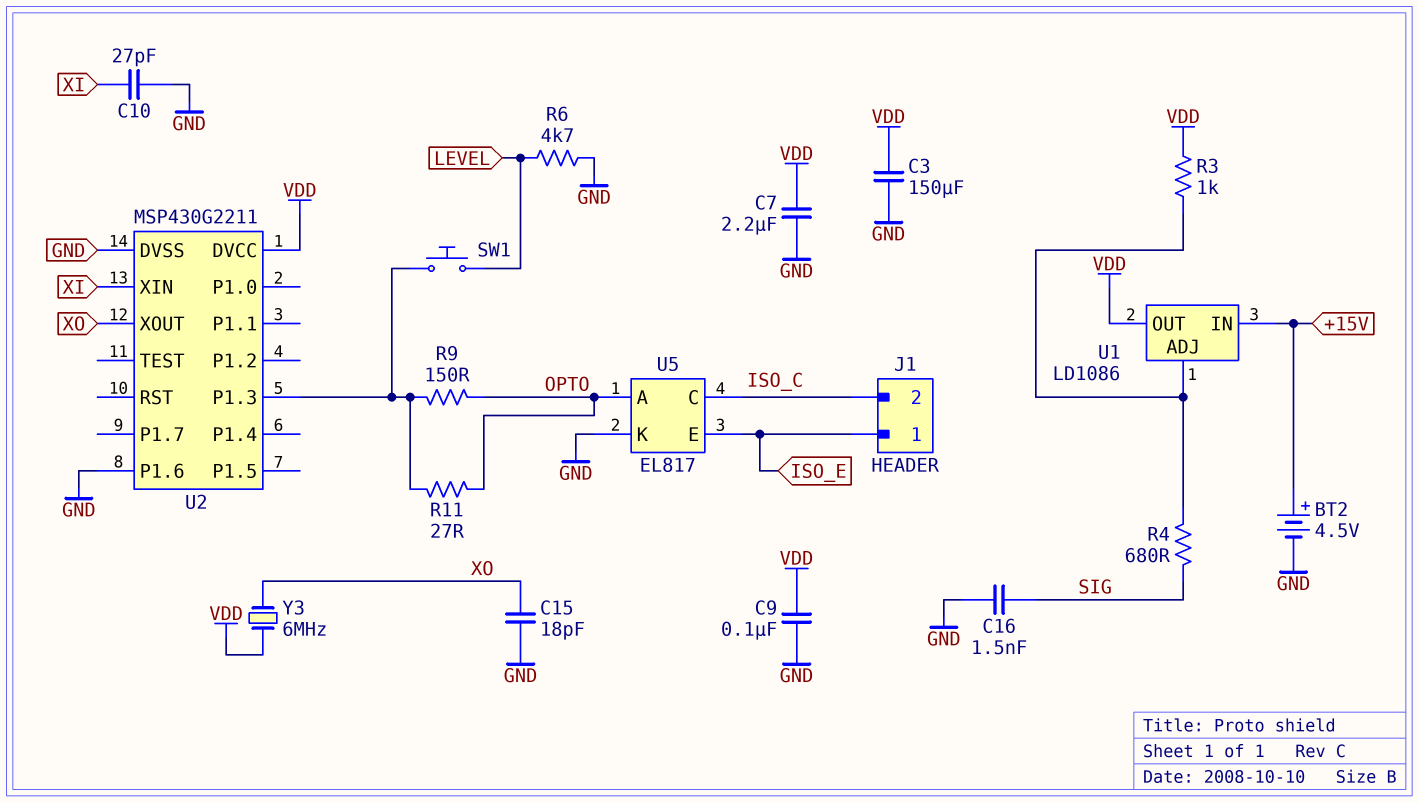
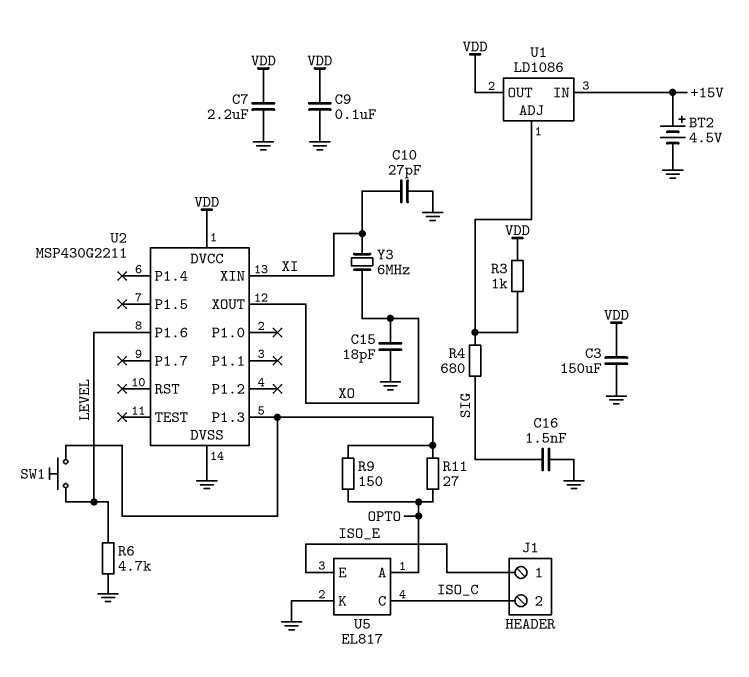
U2 pin P1.6: GND -> LEVEL
Y3: 6MHz (VDD, XO) -> 6MHz (XI, XO)

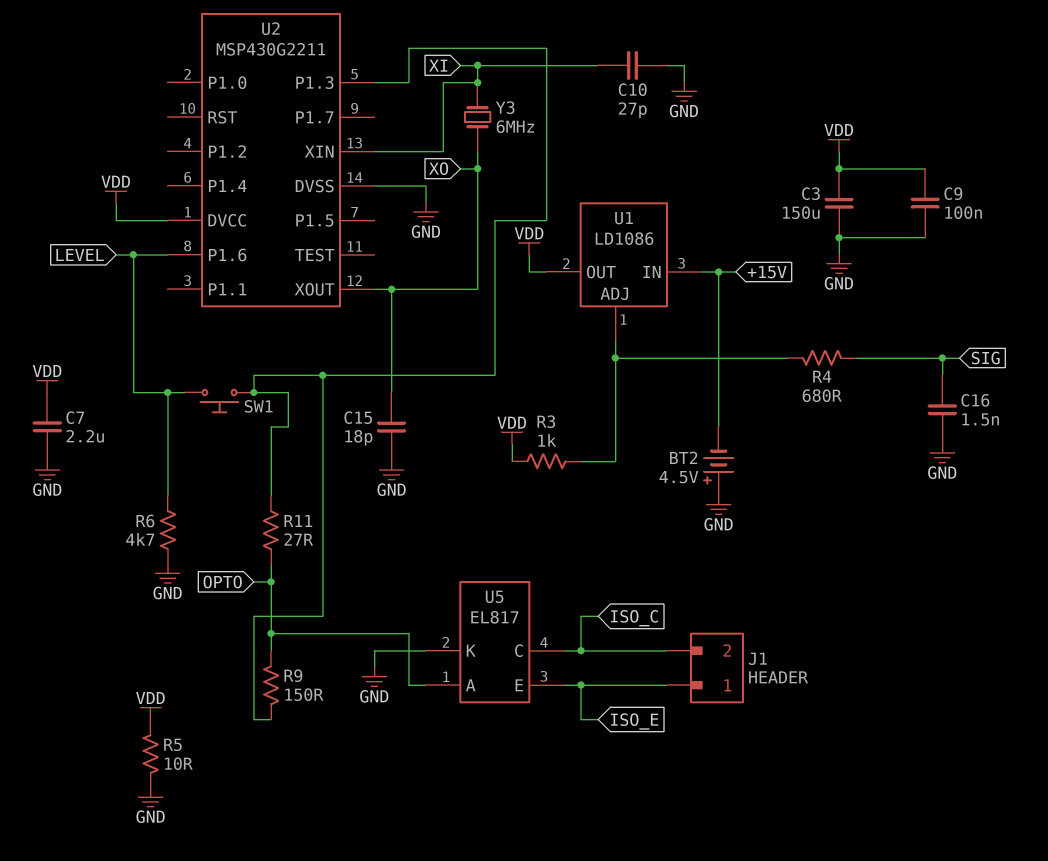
BT2: 4.5V (plus +15V, minus GND) -> 4.5V (plus GND, minus +15V)
R5: none -> 10 (GND, VDD)

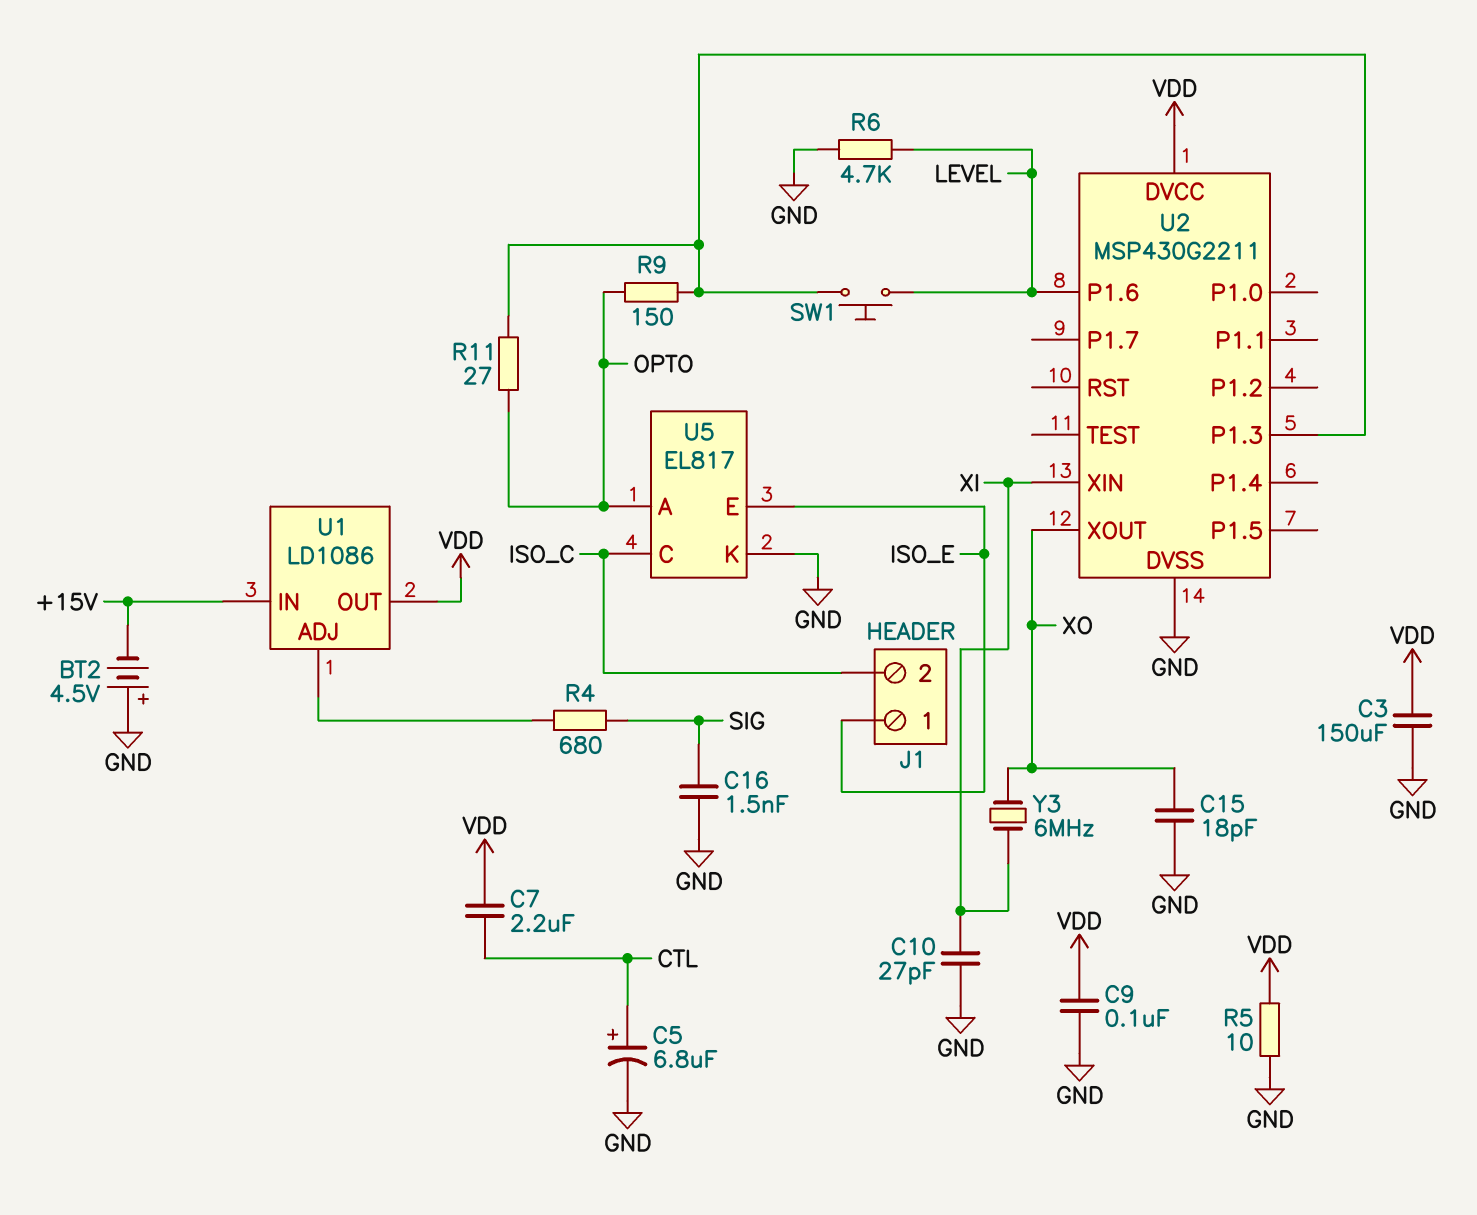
C5: none -> 6.8uF (plus CTL, minus GND)
C7: 2.2uF (GND, VDD) -> 2.2uF (CTL, VDD)
R3: 1k (U1/ADJ, VDD) -> none

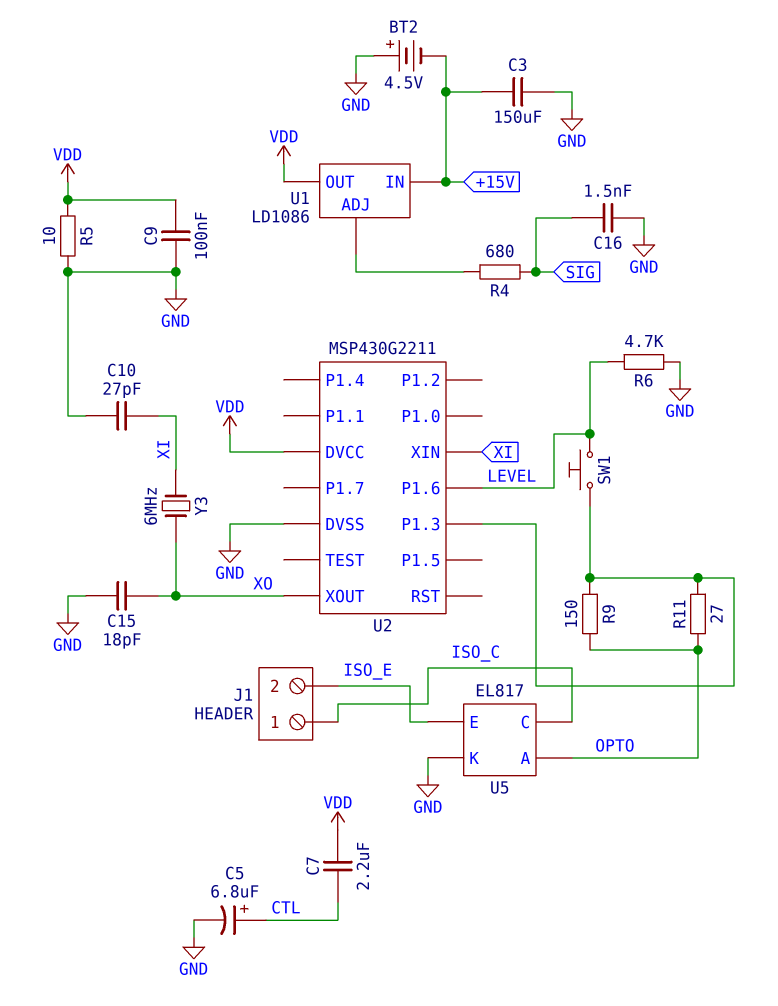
C3: 150uF (GND, VDD) -> 150uF (+15V, GND)
J1 pin 1: ISO_E -> ISO_C
J1 pin 2: ISO_C -> ISO_E

